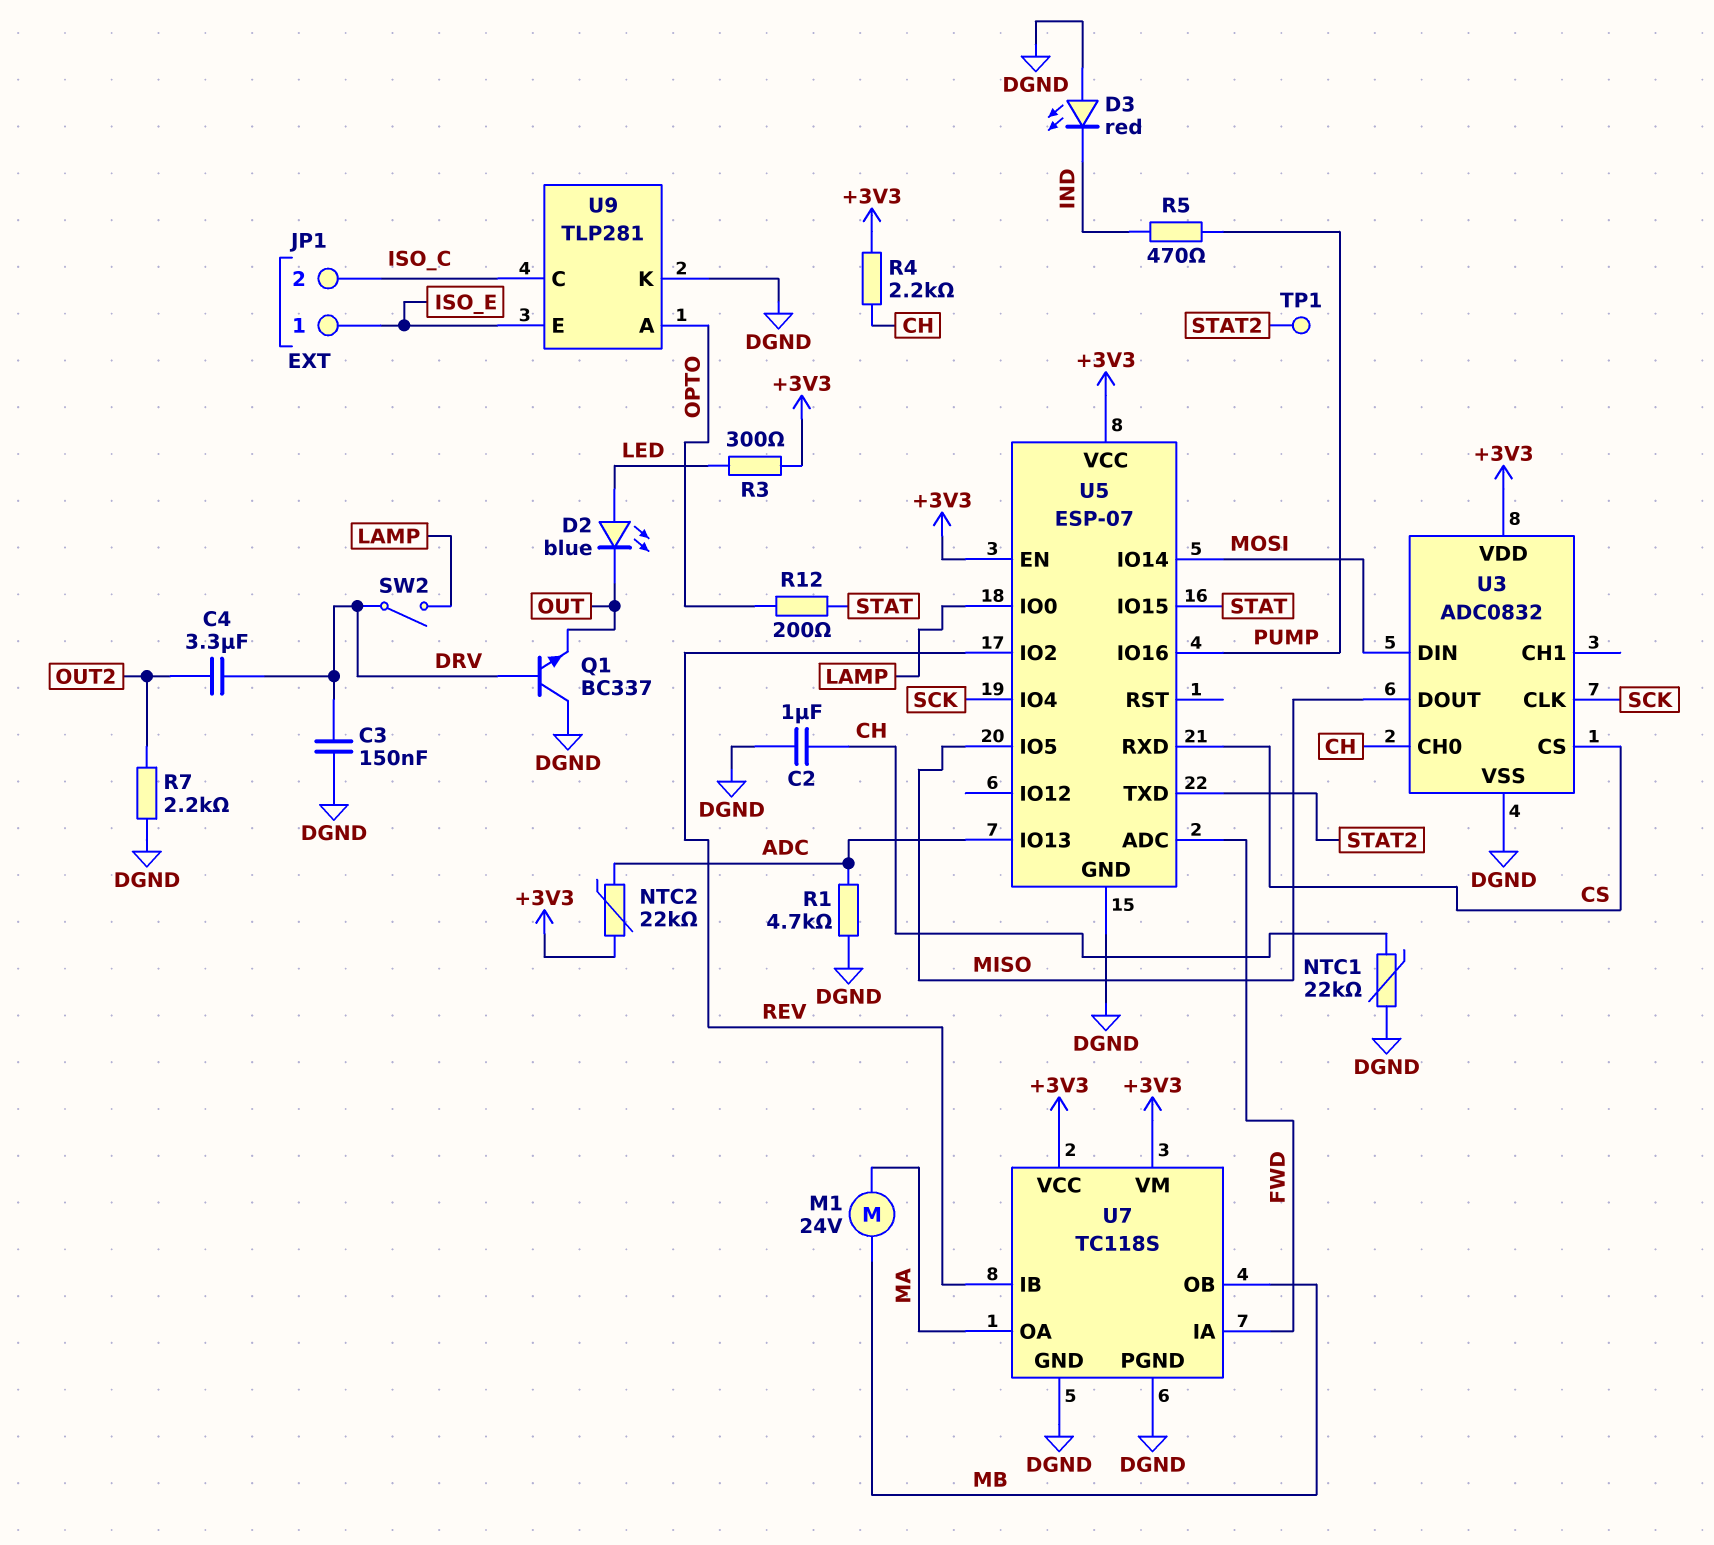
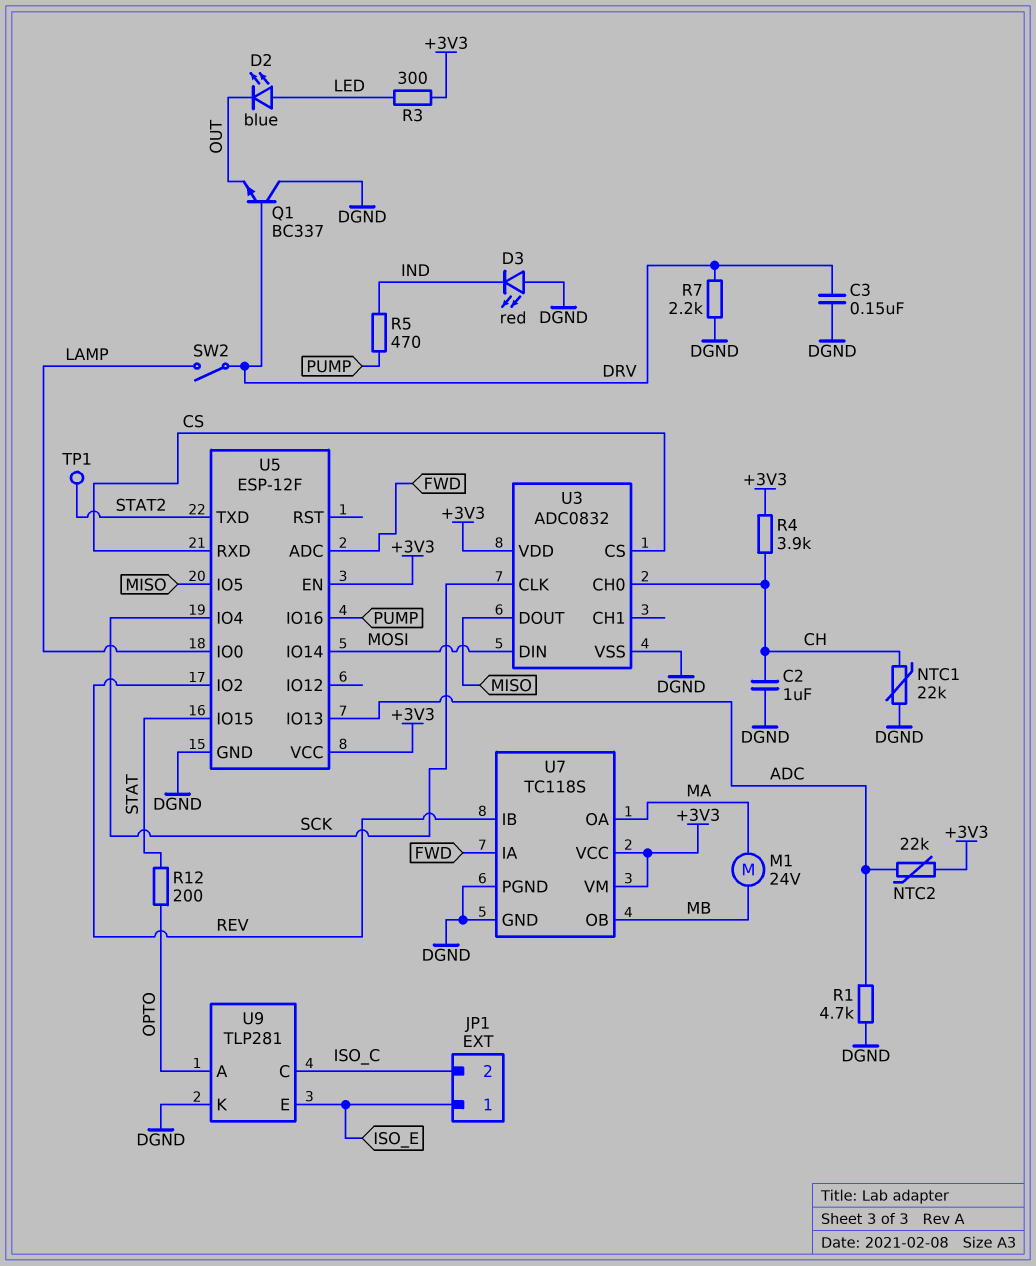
C4: 3.3uF (DRV, OUT2) -> none
R4: 2.2k (+3V3, CH) -> 3.9k (+3V3, CH)
R7: 2.2k (DGND, OUT2) -> 2.2k (DGND, DRV)
U5: ESP-07 -> ESP-12F

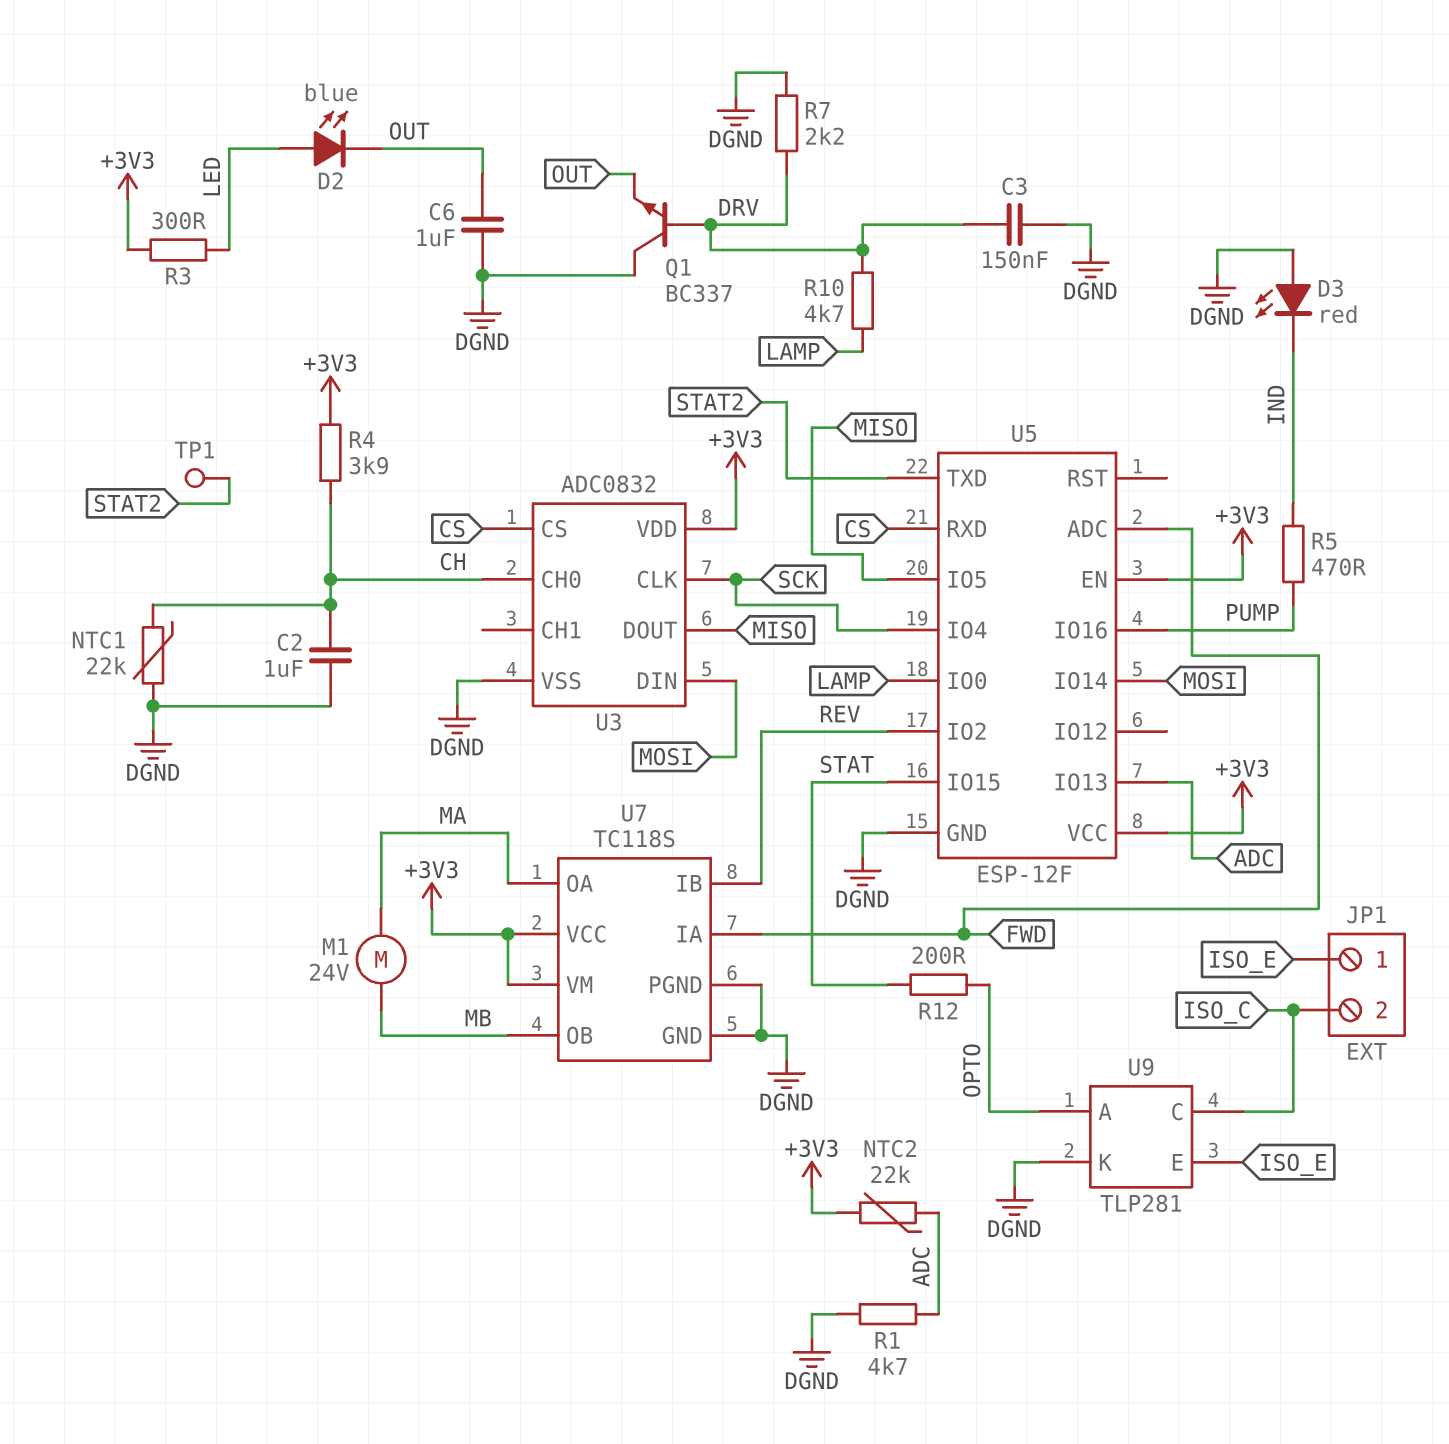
C6: none -> 1uF (DGND, OUT)
R10: none -> 4.7k (DRV, LAMP)
SW2: switch (DRV, LAMP) -> none

